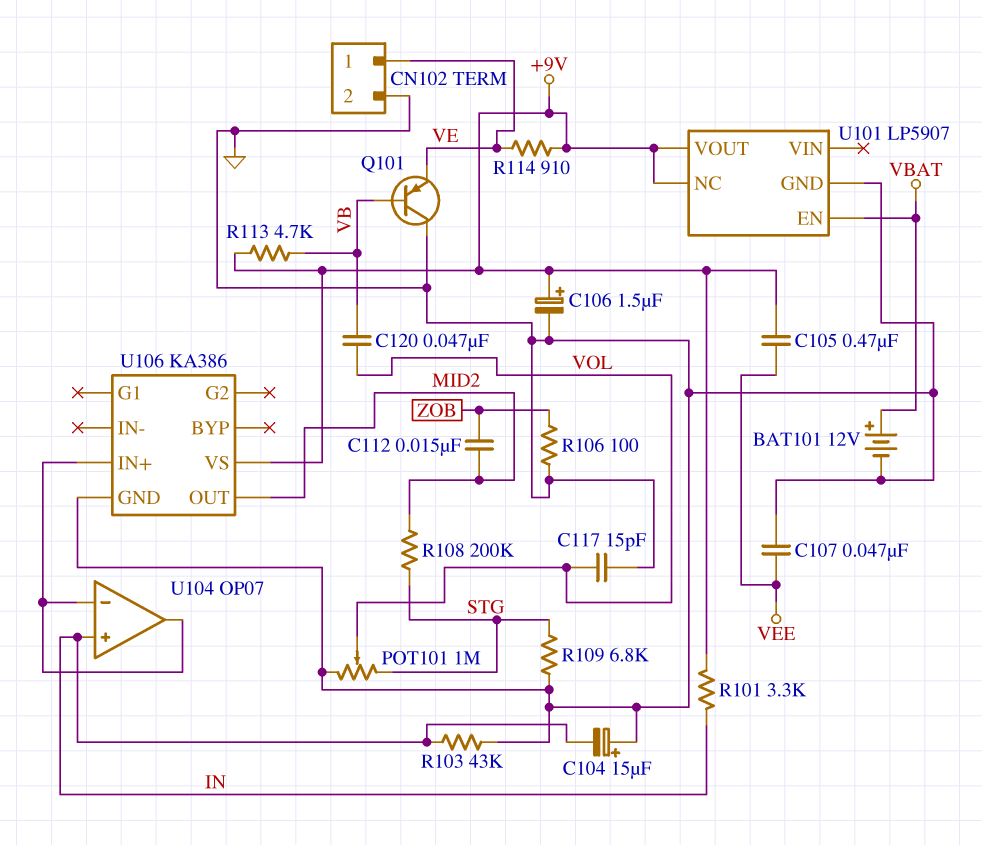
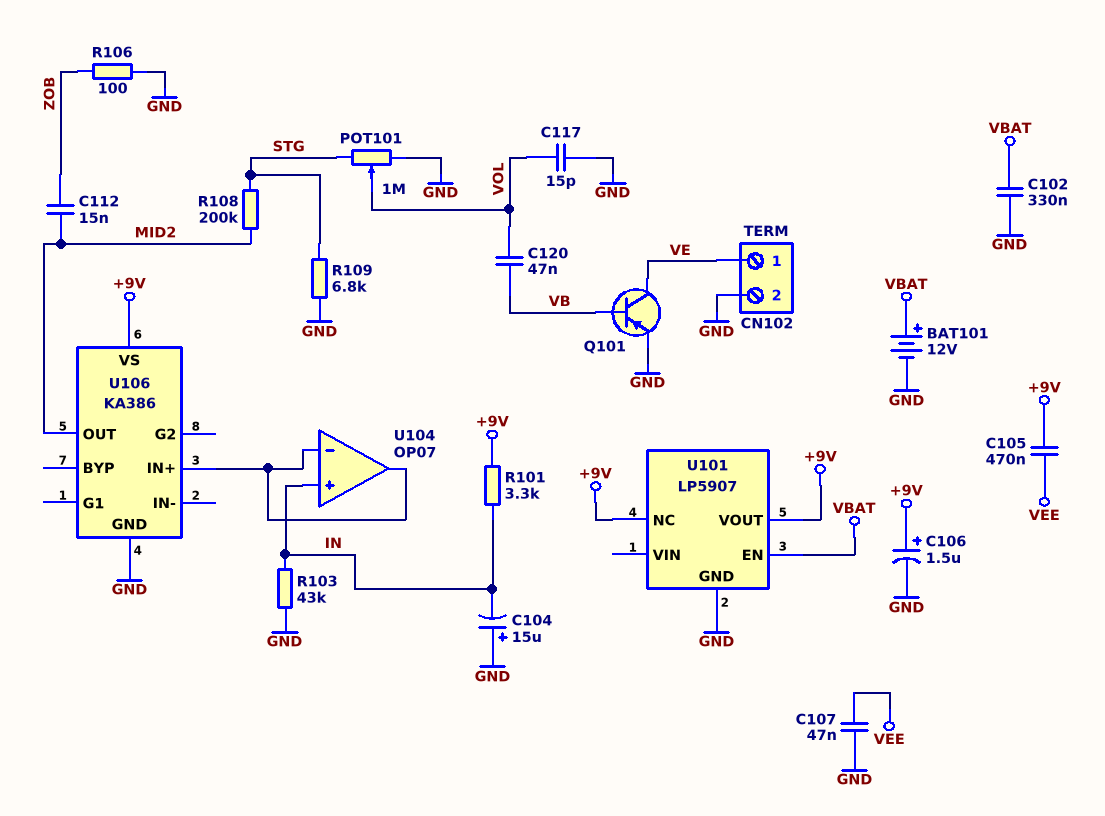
C102: none -> 330nF (GND, VBAT)
Q101: PNP (B VB, C GND, E VE) -> PNP (B VB, C VE, E GND)
R113: 4.7k (+9V, VB) -> none
R114: 910 (+9V, VE) -> none

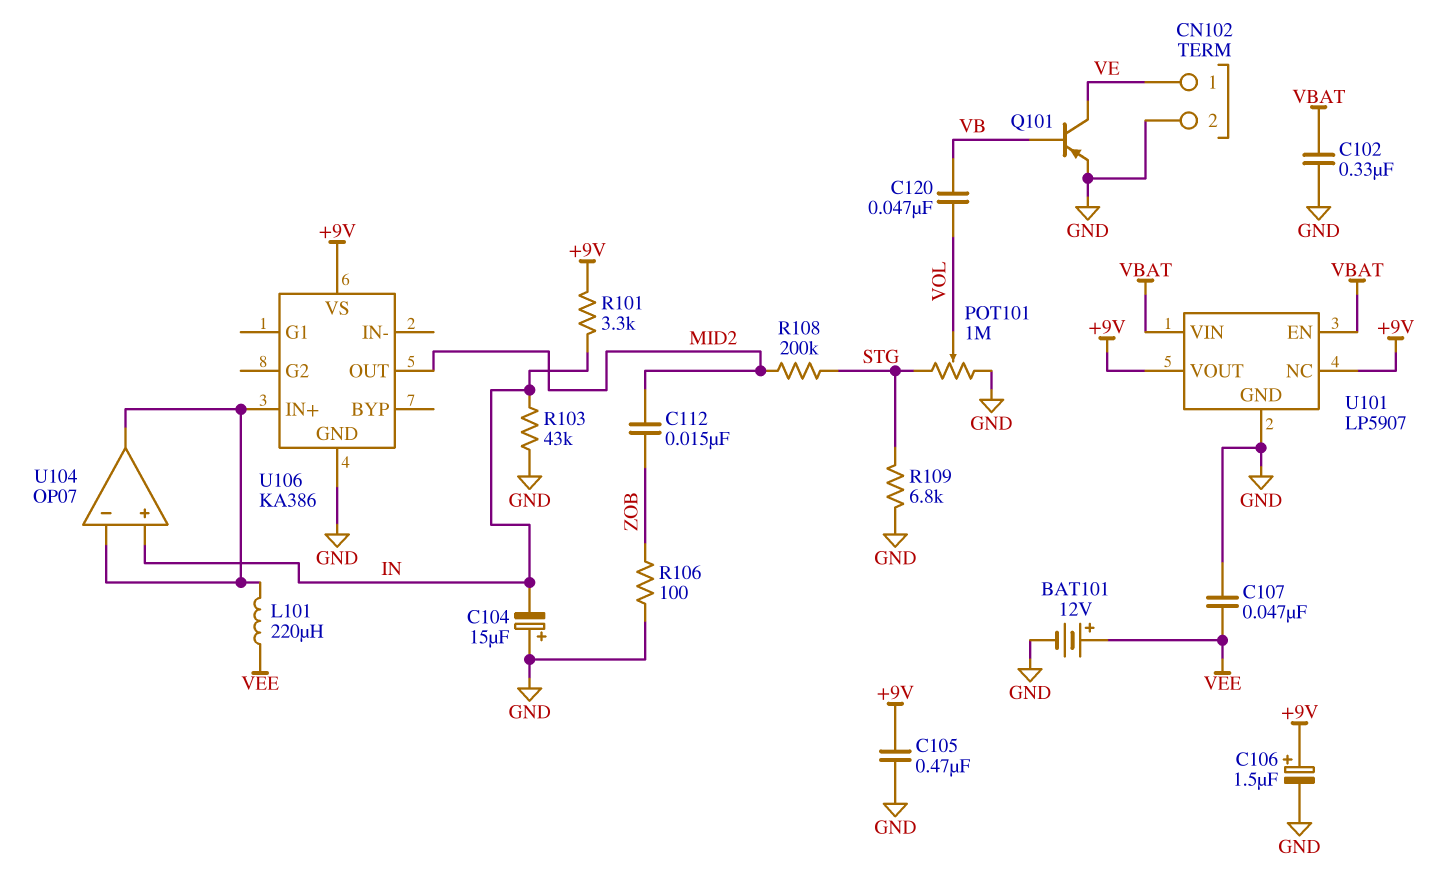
BAT101: 12V (plus VBAT, minus GND) -> 12V (plus VEE, minus GND)
C105: 470nF (+9V, VEE) -> 470nF (+9V, GND)
C117: 15pF (GND, VOL) -> none
L101: none -> 220uH (U104/in-, VEE)
U101 pin VIN: none -> VBAT

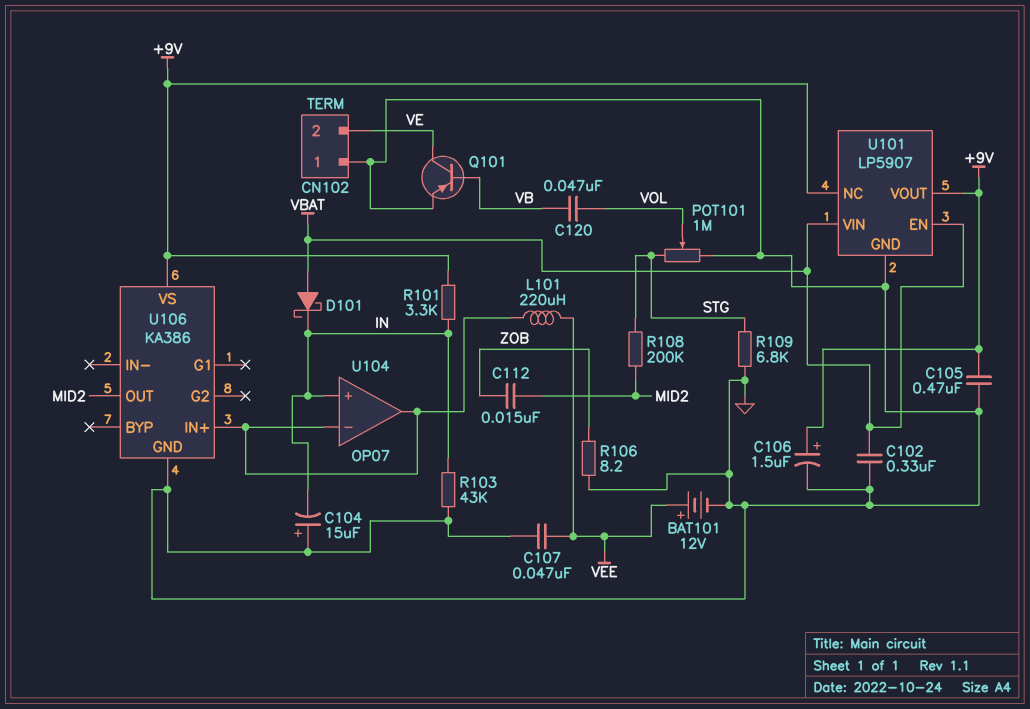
CN102 pin 1: VE -> GND
CN102 pin 2: GND -> VE
D101: none -> schottky (A VBAT, K IN)
R106: 100 (GND, ZOB) -> 8.2 (GND, ZOB)

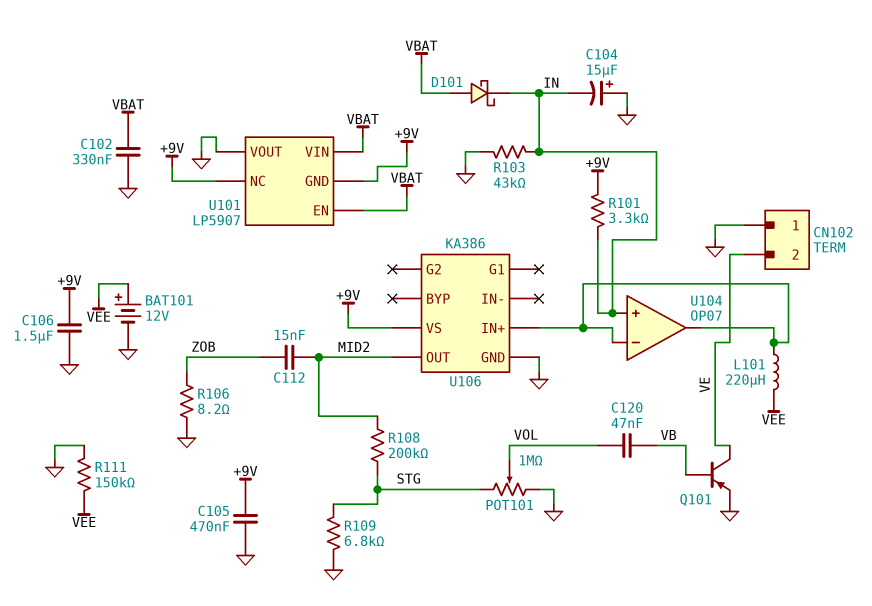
C106: 1.5uF (plus +9V, minus GND) -> 1.5uF (+9V, GND)
C107: 47nF (GND, VEE) -> none
R111: none -> 150k (GND, VEE)
U101 pin GND: GND -> +9V
U101 pin VOUT: +9V -> GND

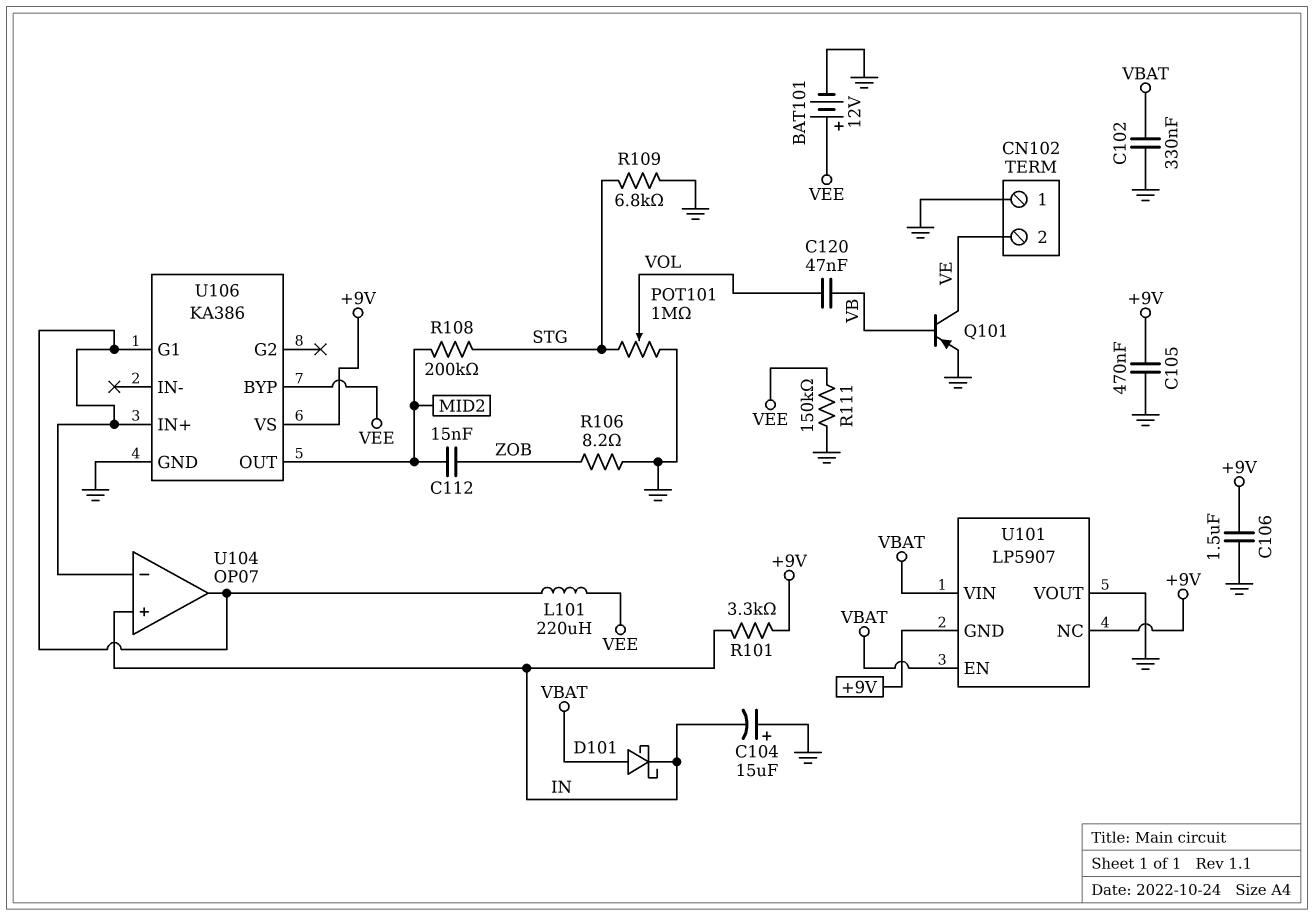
R103: 43k (GND, IN) -> none
U106 pin BYP: none -> VEE
U106 pin G1: none -> U104/in-

